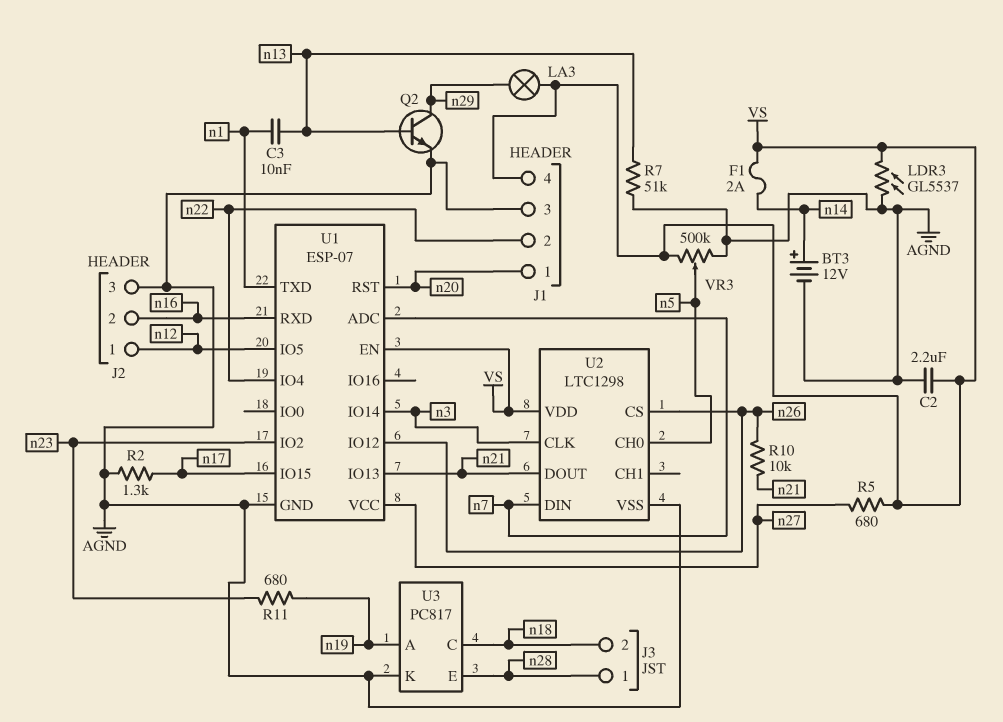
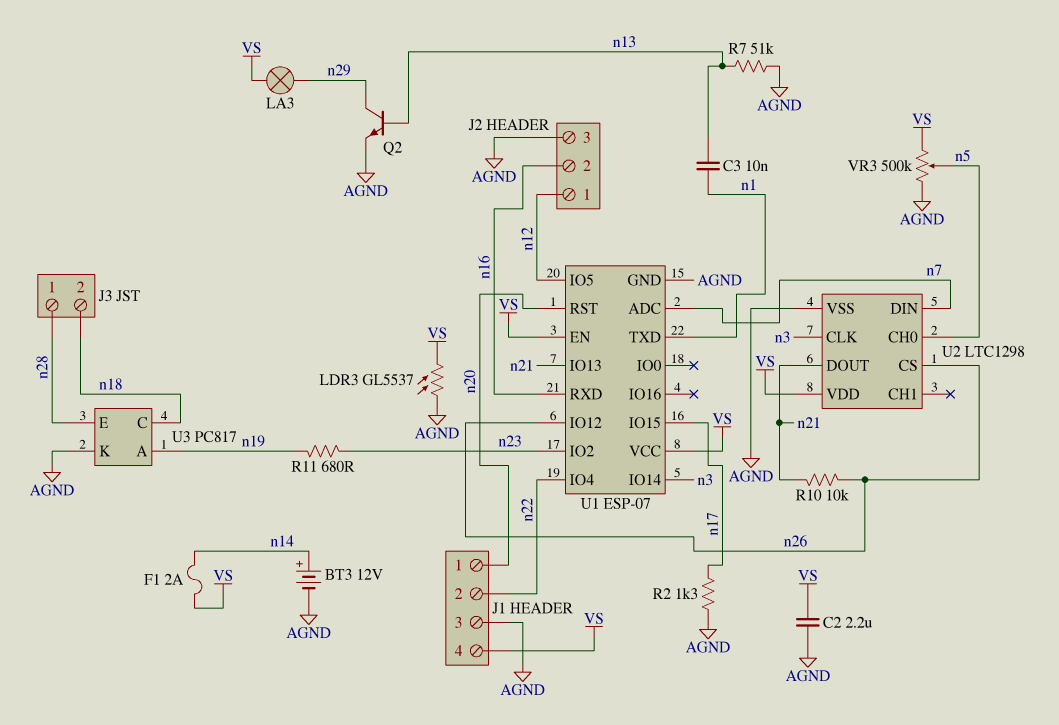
R5: 680 (VS, n27) -> none
U1 pin VCC: n27 -> VS

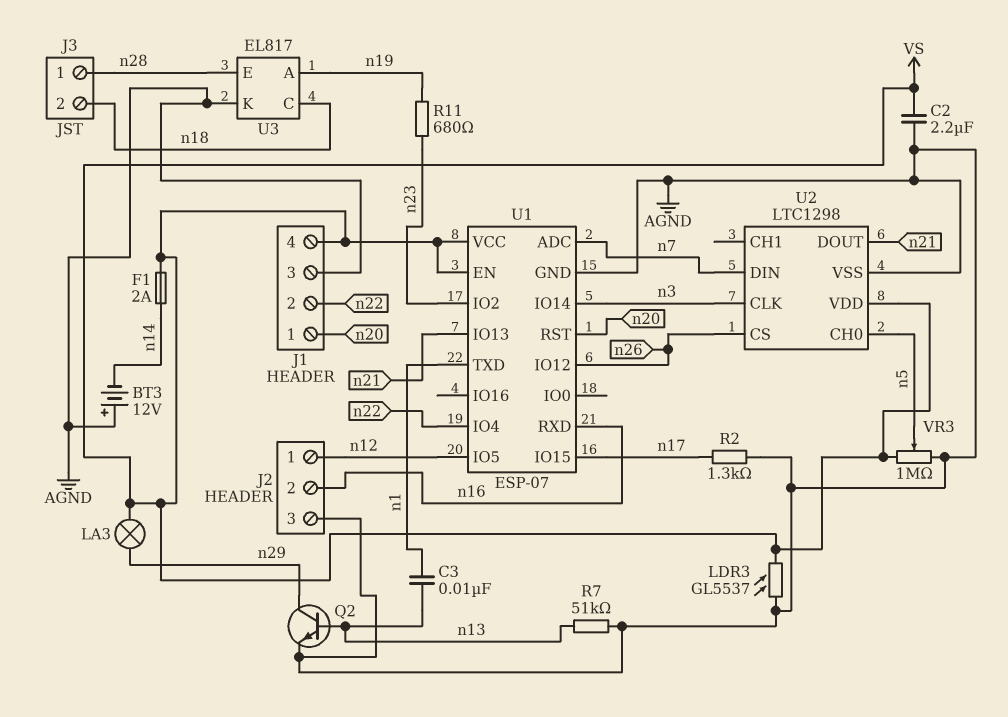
BT3: 12V (plus n14, minus AGND) -> 12V (plus AGND, minus n14)
R10: 10k (n21, n26) -> none
U3: PC817 -> EL817
VR3: 500k (AGND, VS, wiper n5) -> 1M (AGND, VS, wiper n5)

